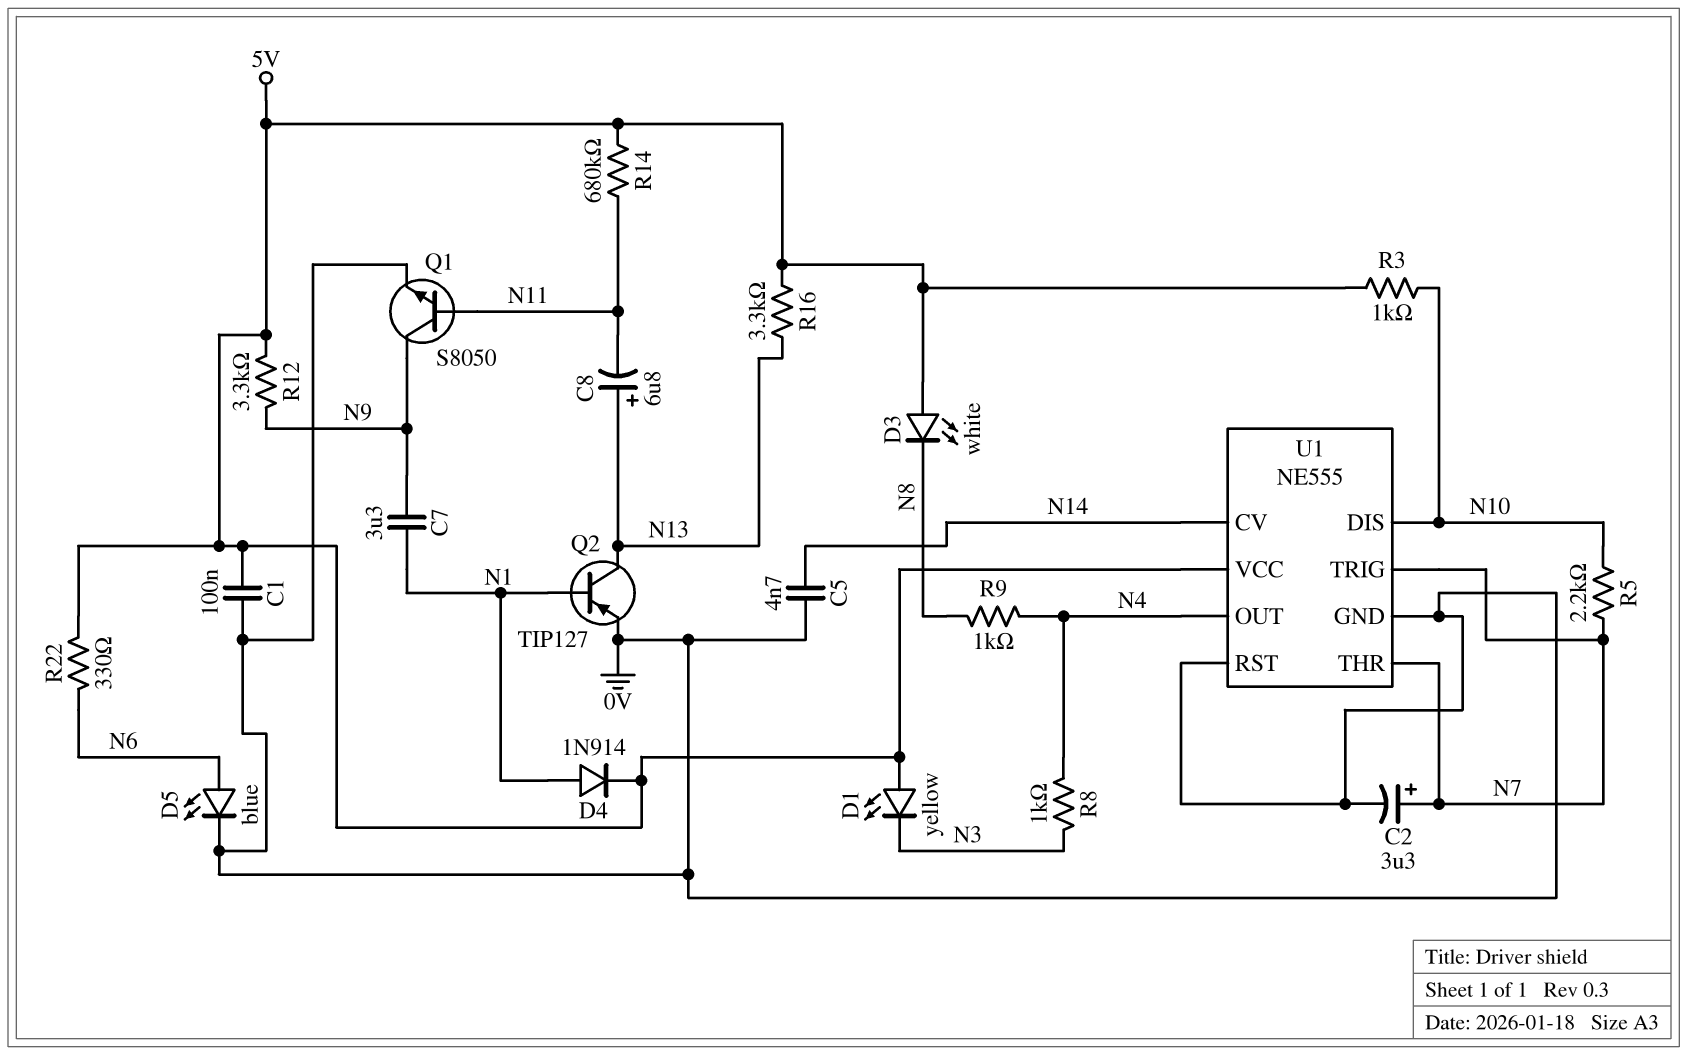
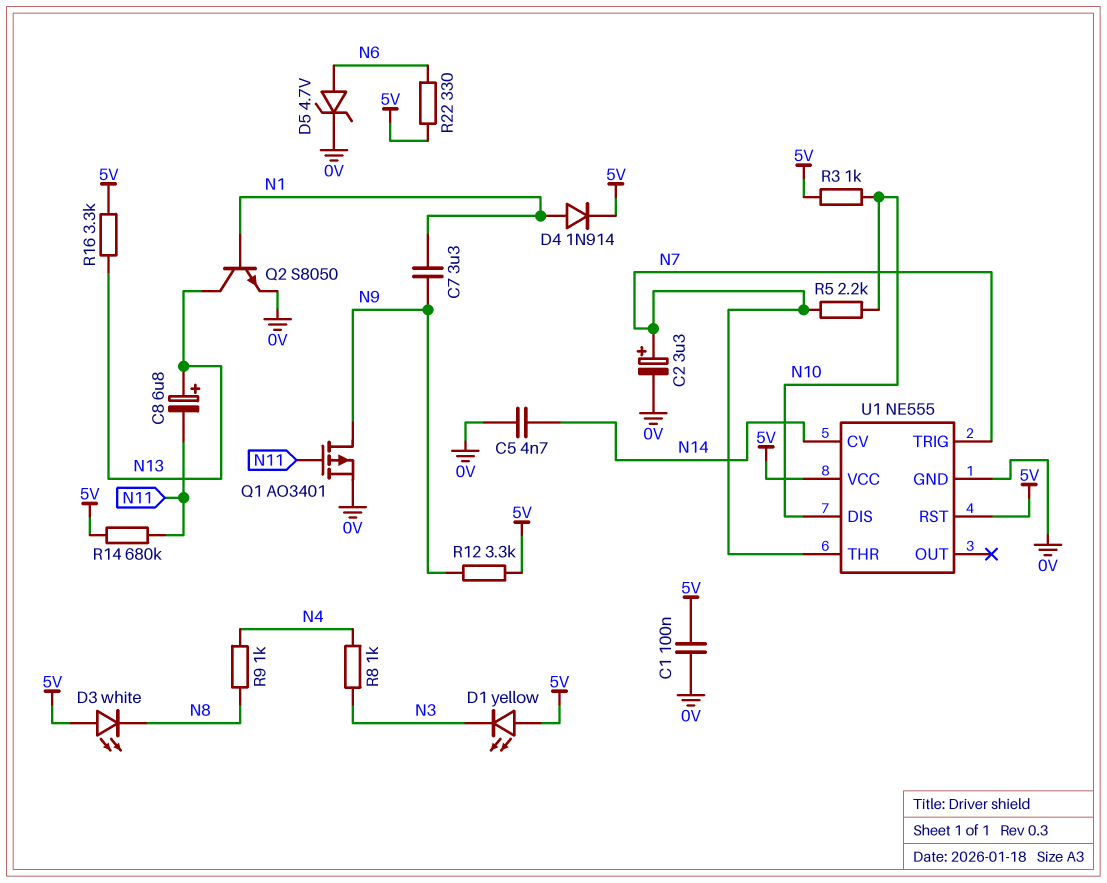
D5: LED blue (A N6, K 0V) -> zener 4.7V (A N6, K 0V)
Q1: NPN S8050 (B N11, C N9, E 0V) -> PMOS AO3401 (G N11, D N9, S 0V)
Q2: PNP TIP127 (B N1, C N13, E 0V) -> NPN S8050 (B N1, C N13, E 0V)
U1 pin OUT: N4 -> none
U1 pin RST: 0V -> 5V

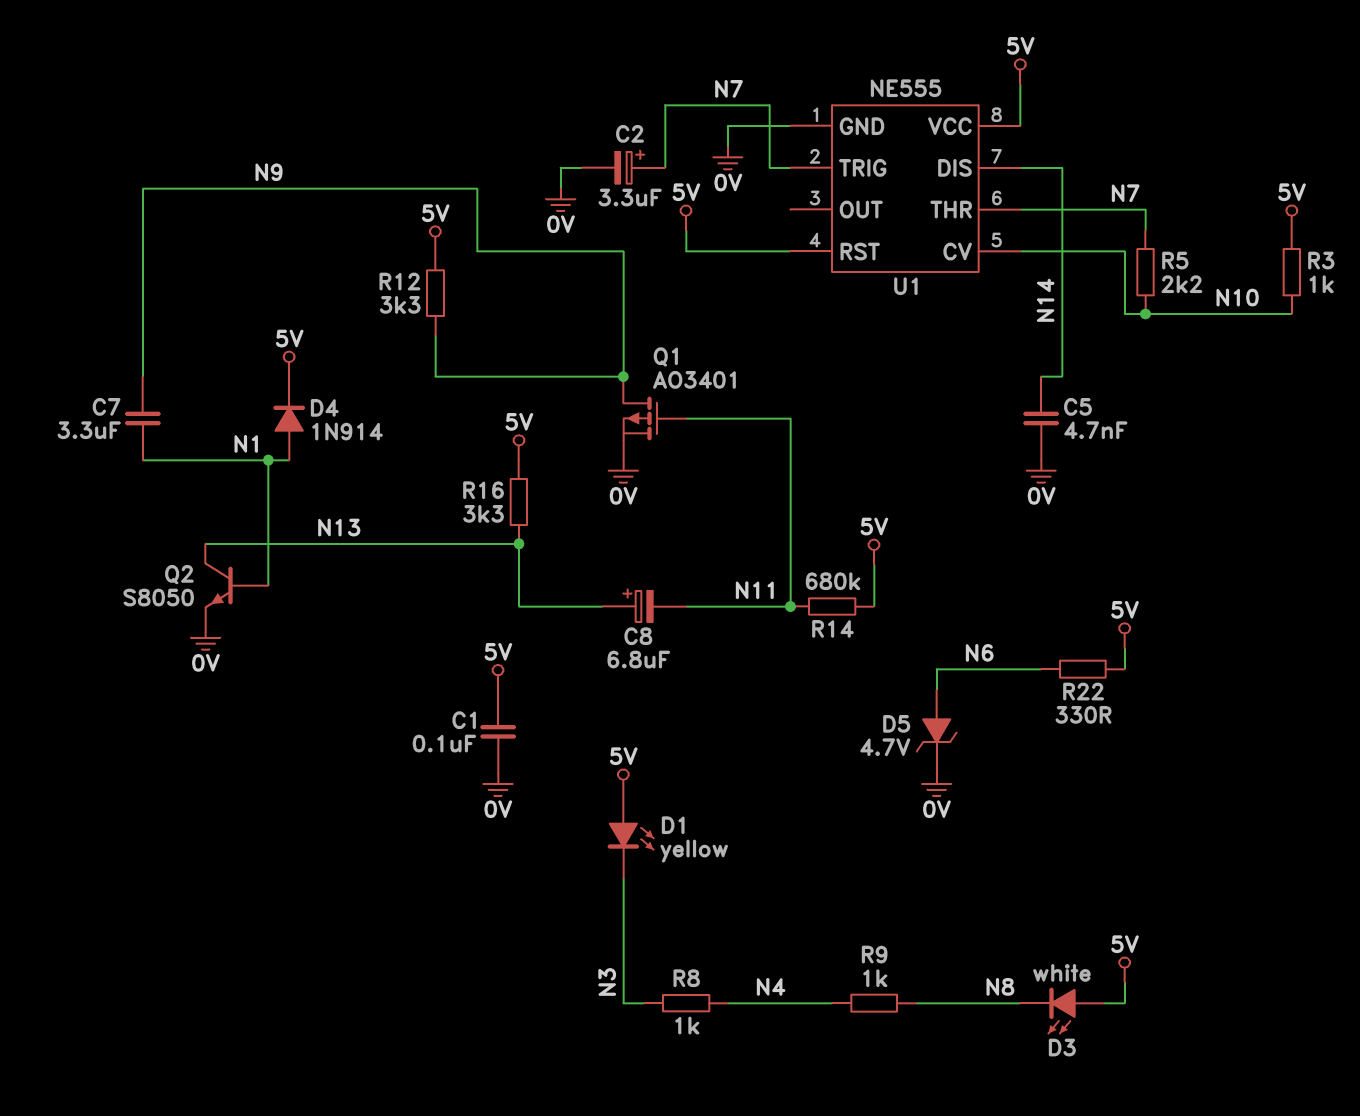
U1 pin CV: N14 -> N10
U1 pin DIS: N10 -> N14

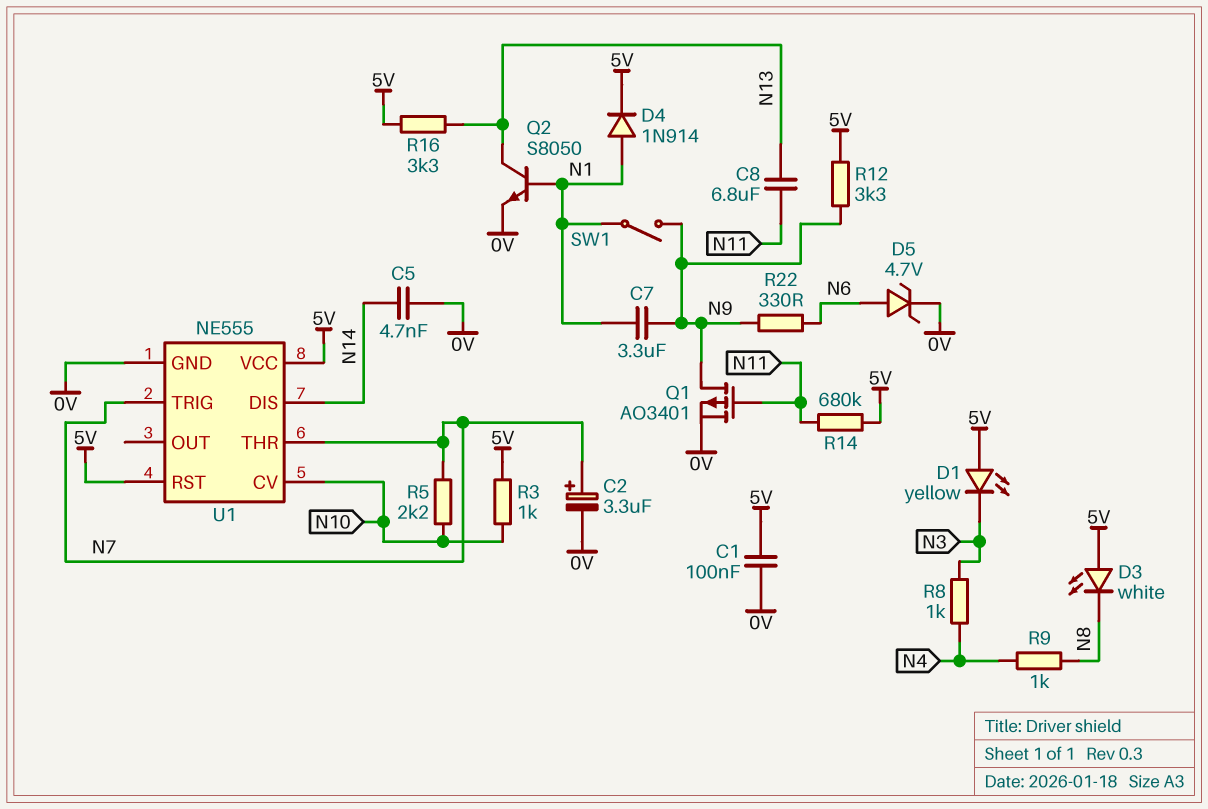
C8: 6.8uF (plus N13, minus N11) -> 6.8uF (N11, N13)
R22: 330 (5V, N6) -> 330 (N6, N9)
SW1: none -> switch (N1, N9)

